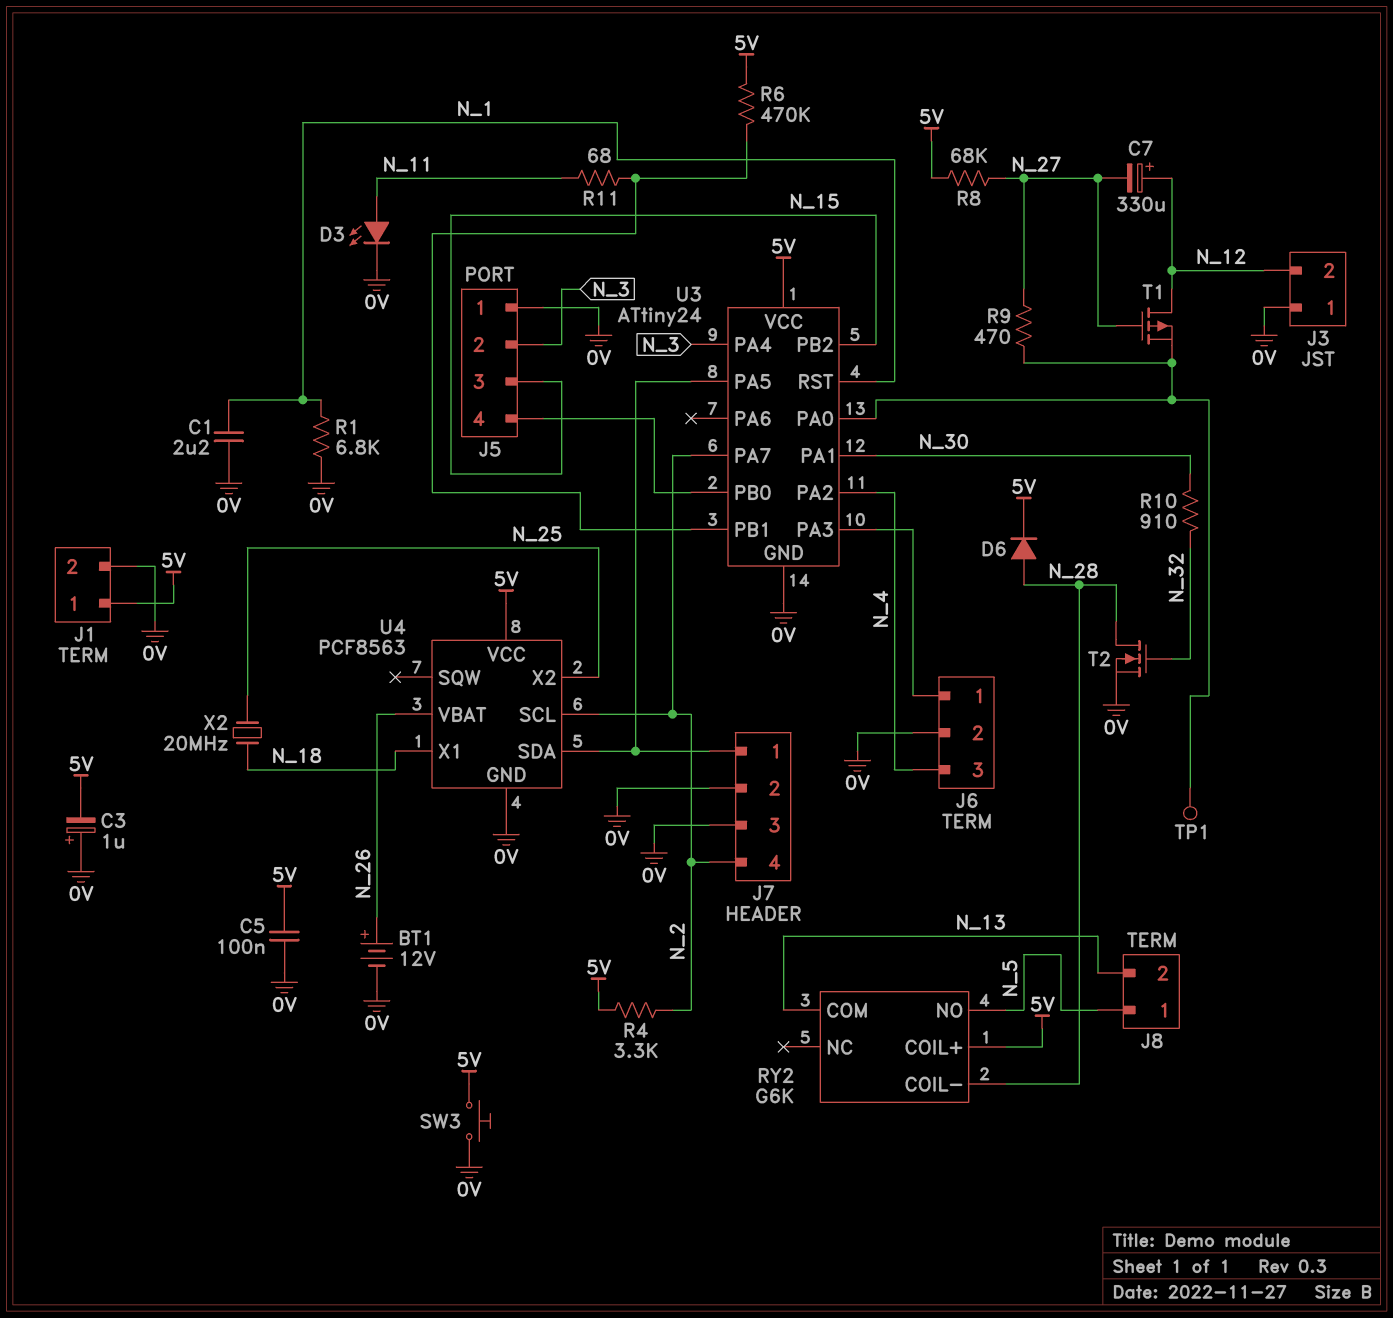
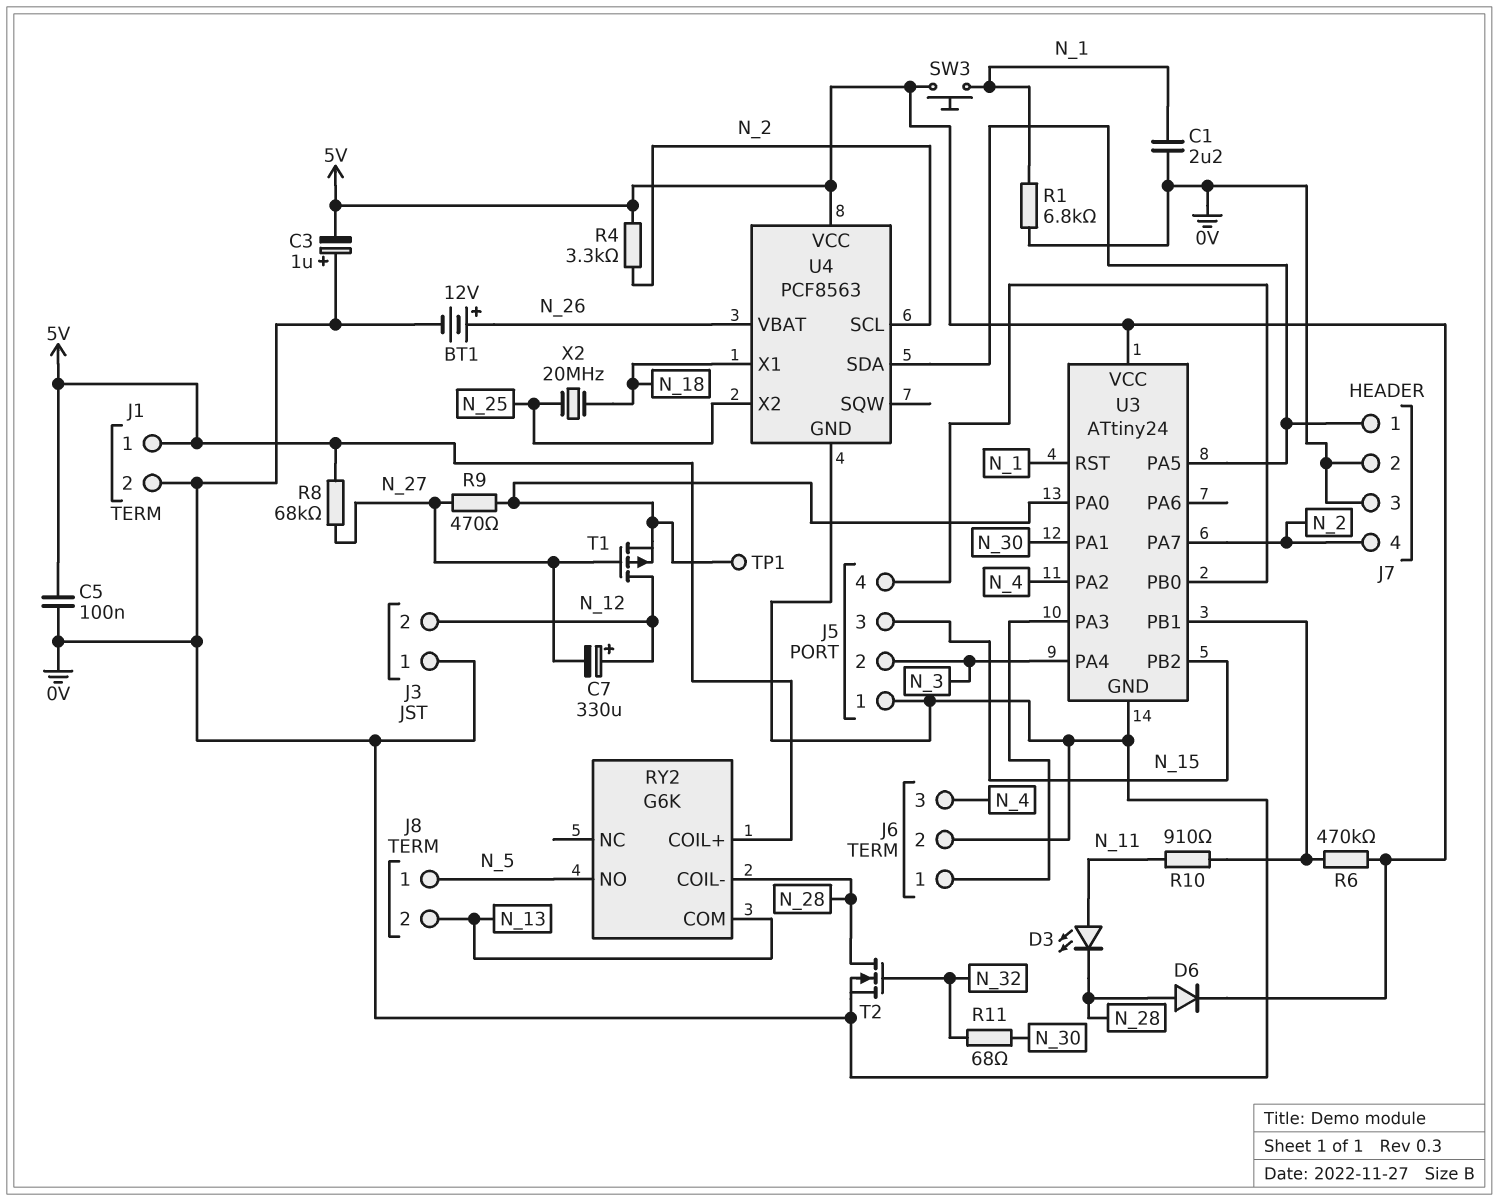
D3: LED (A N_11, K 0V) -> LED (A N_11, K N_28)
R10: 910 (N_30, N_32) -> 910 (N_11, U3/PB1)
R11: 68 (N_11, U3/PB1) -> 68 (N_30, N_32)
SW3: button (0V, 5V) -> button (5V, N_1)

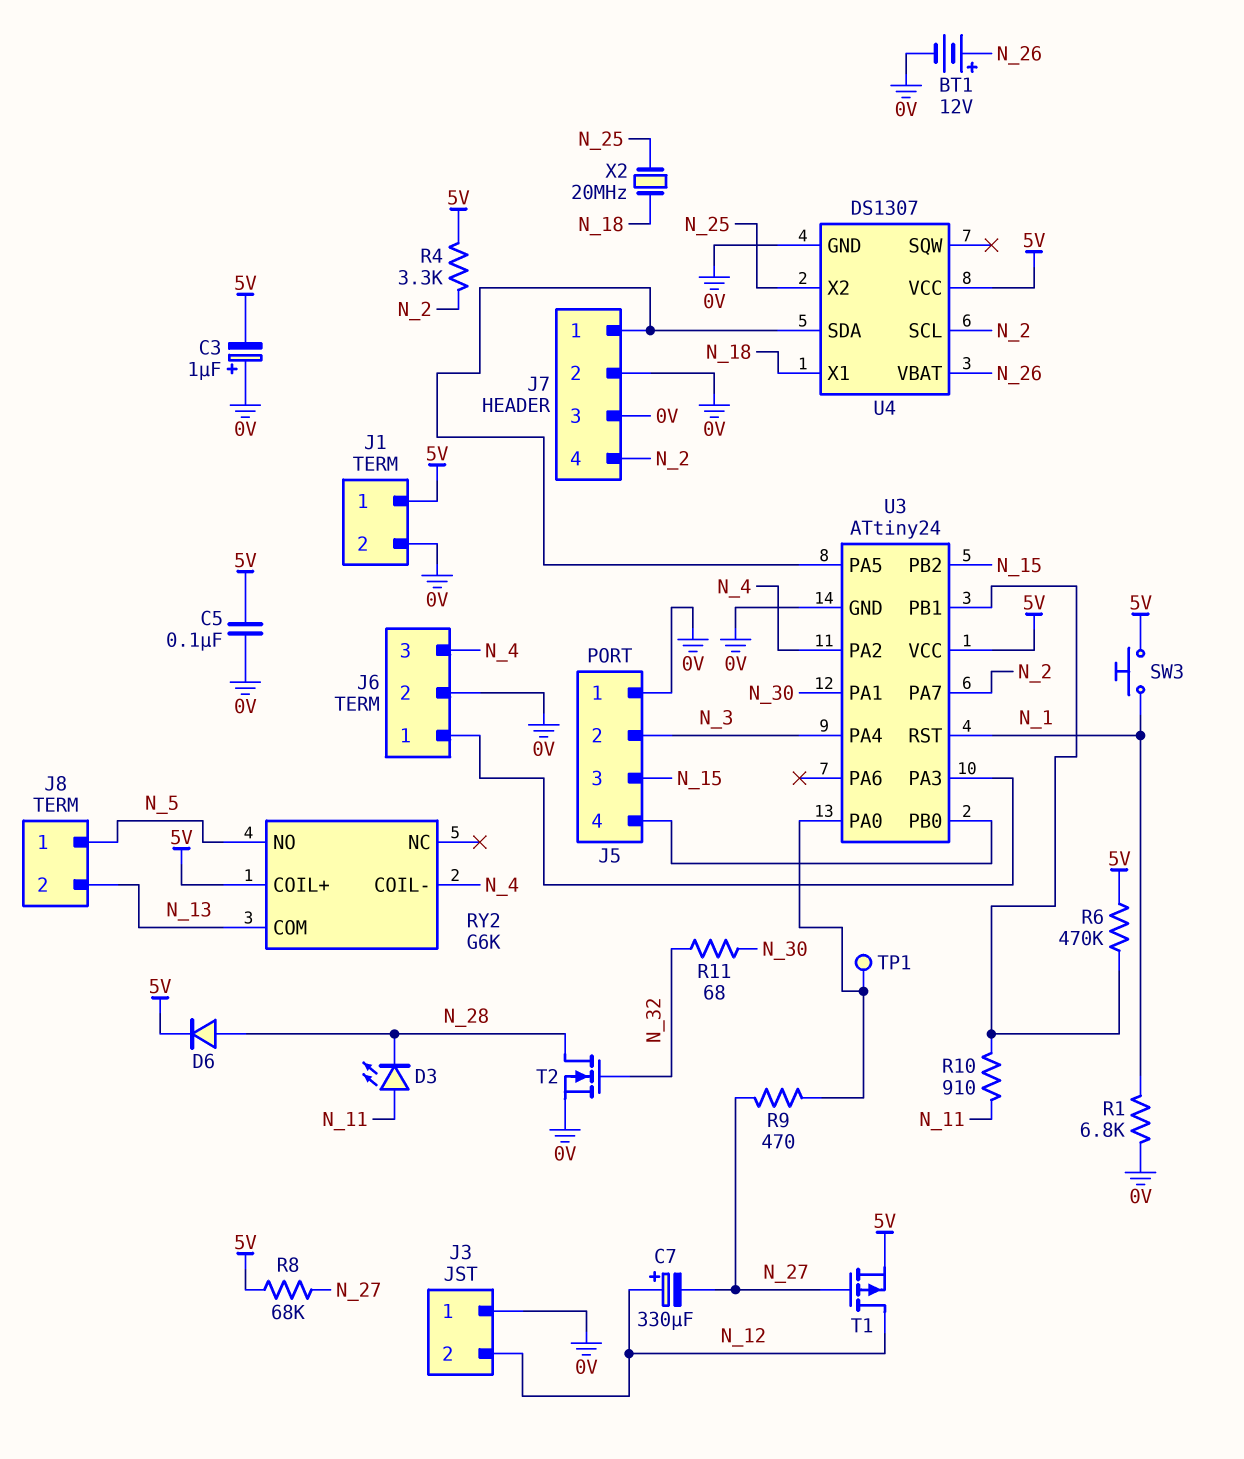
C1: 2.2uF (0V, N_1) -> none
RY2 pin COIL-: N_28 -> N_4
T1: PMOS (G N_27, D N_12, S U3/PA0) -> PMOS (G N_27, D N_12, S 5V)
U4: PCF8563 -> DS1307

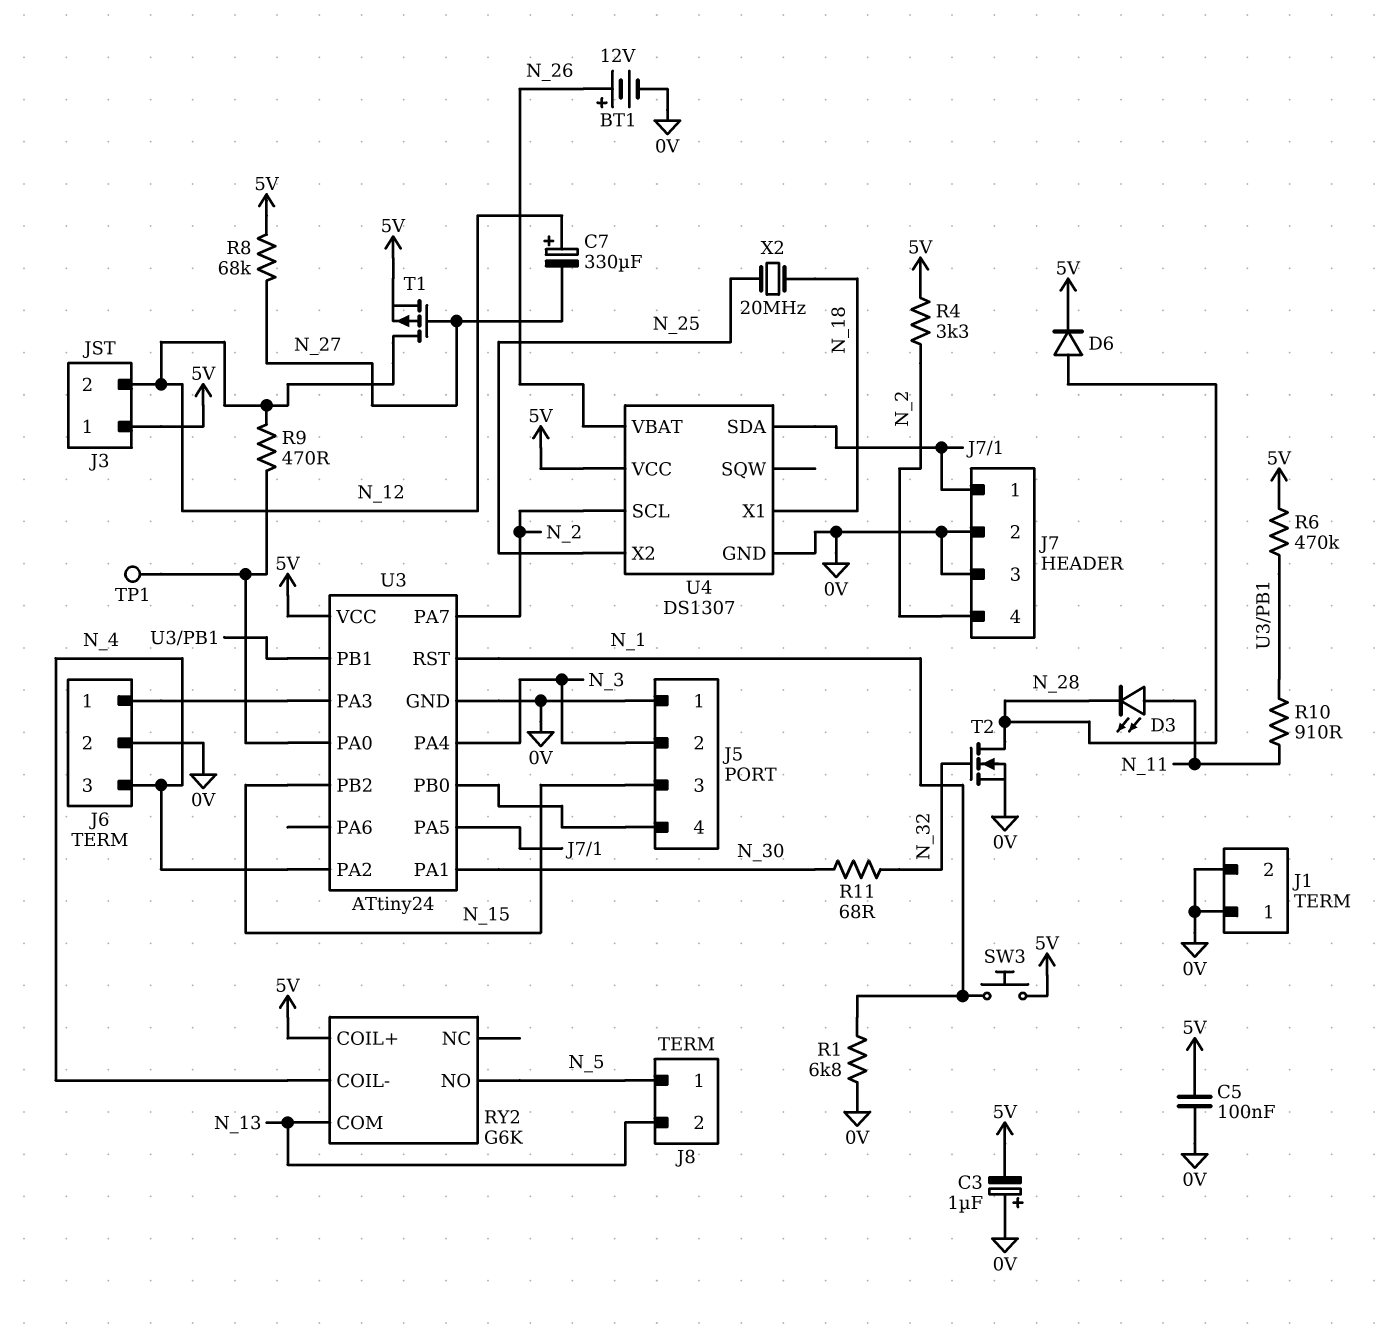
J1 pin 1: 5V -> 0V
J3 pin 1: 0V -> 5V
R9: 470 (N_27, U3/PA0) -> 470 (N_12, U3/PA0)

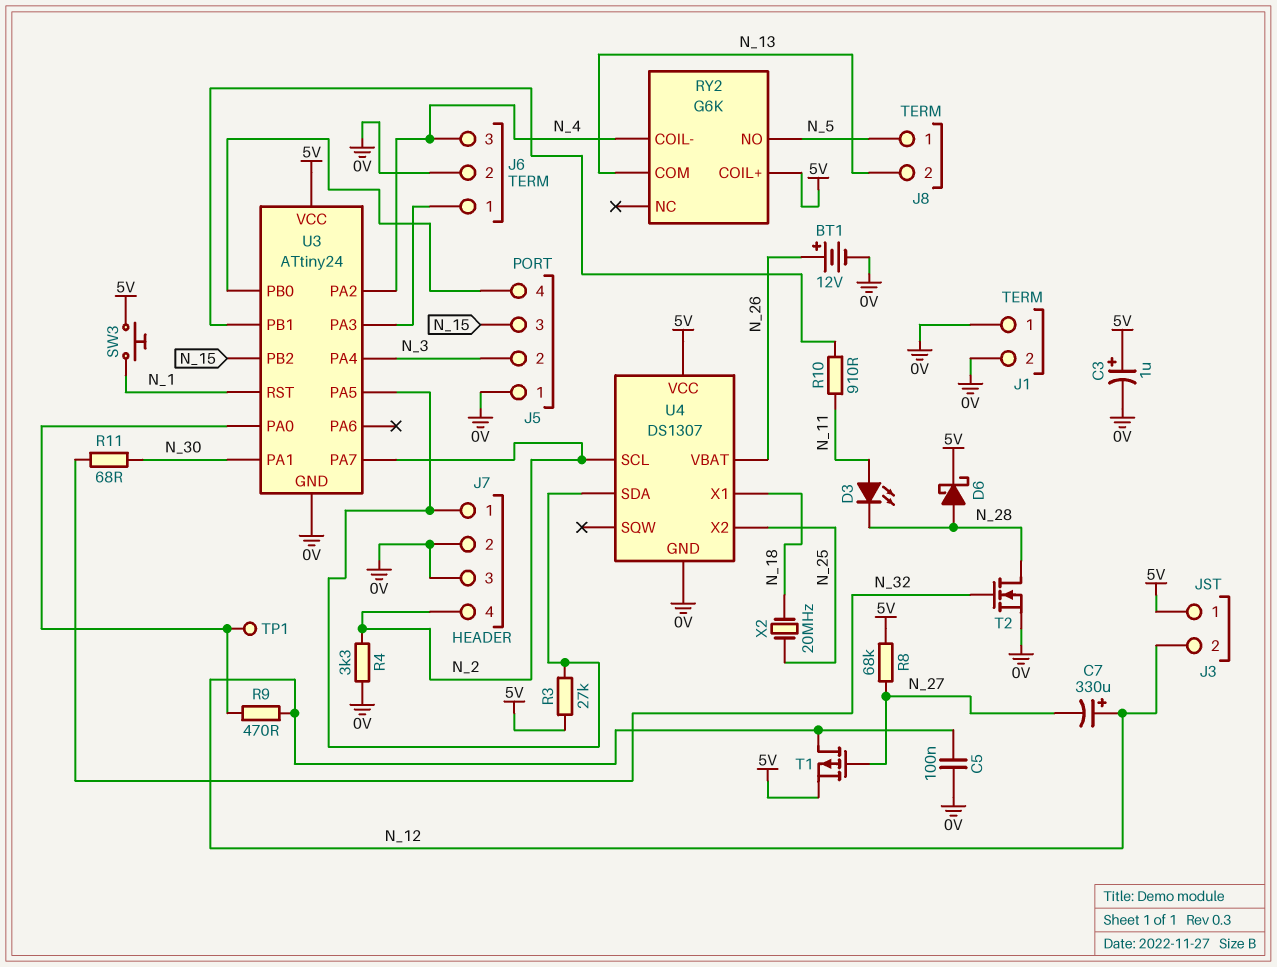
C3: 1uF (plus 0V, minus 5V) -> 1uF (plus 5V, minus 0V)
C5: 100nF (0V, 5V) -> 100nF (0V, N_12)
D6: diode (A N_28, K 5V) -> schottky (A N_28, K 5V)
R1: 6.8k (0V, N_1) -> none
R3: none -> 27k (5V, J7/1)
R4: 3.3k (5V, N_2) -> 3.3k (0V, N_2)
R6: 470k (5V, U3/PB1) -> none

